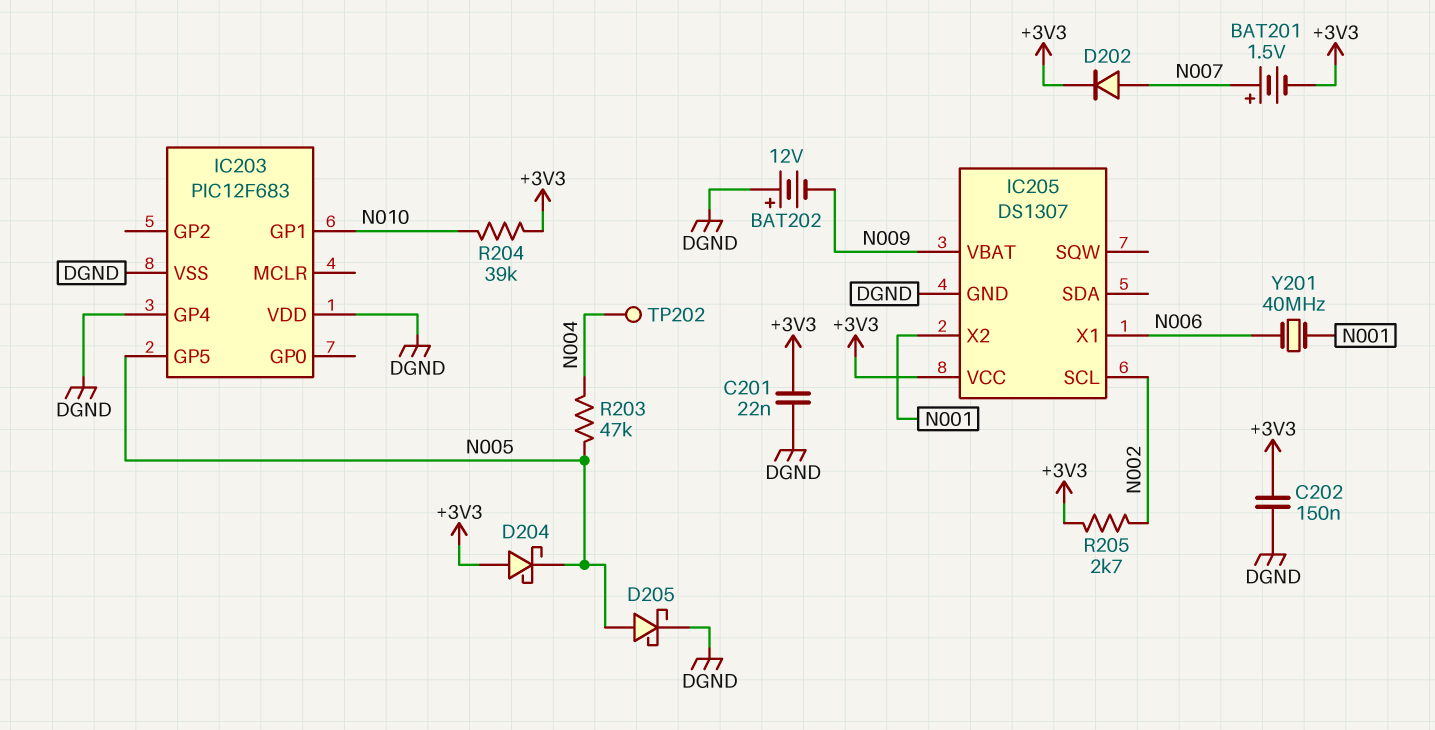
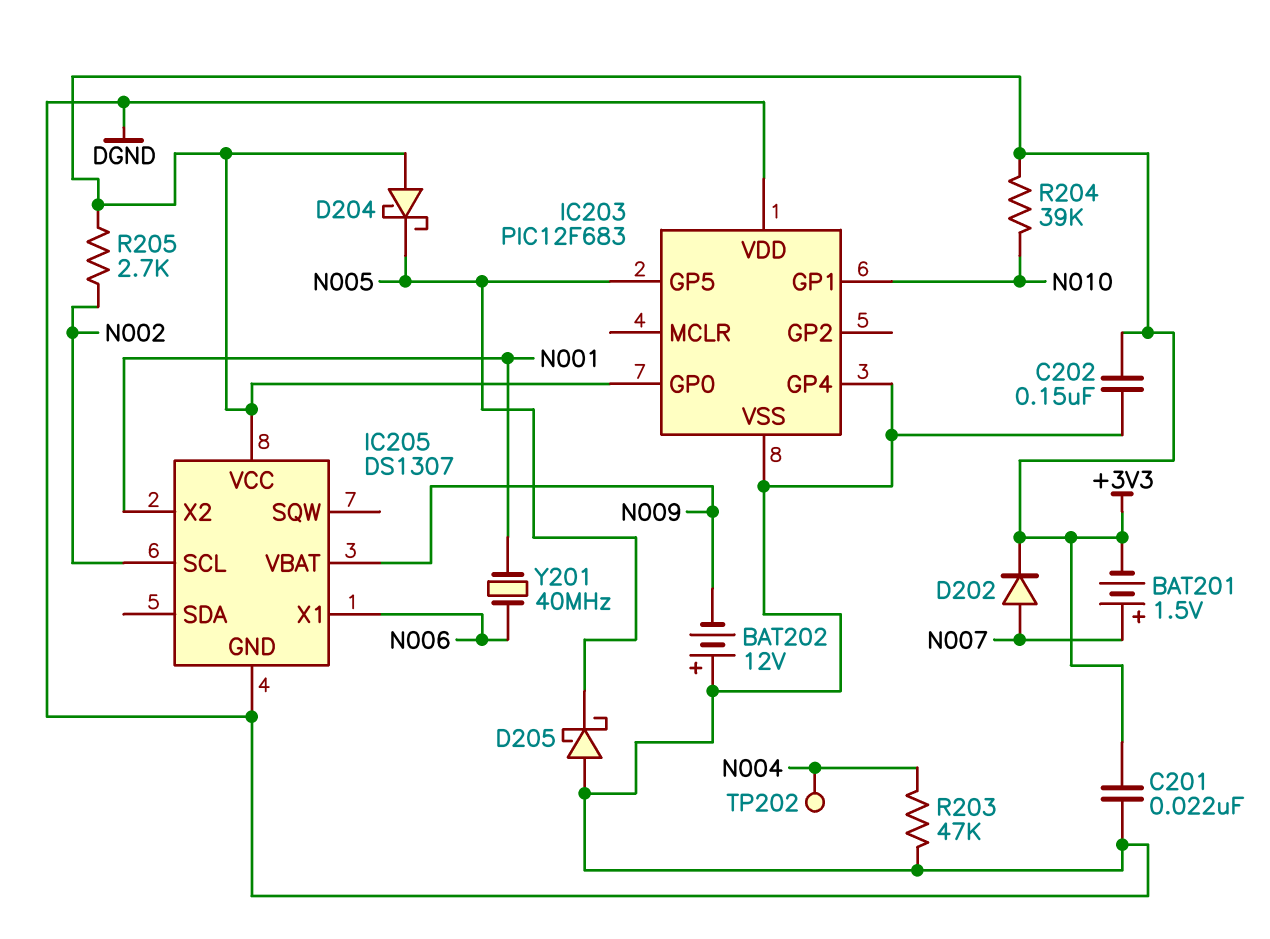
D205: schottky (A N005, K DGND) -> schottky (A DGND, K N005)
IC203 pin GP0: none -> +3V3
R203: 47k (N004, N005) -> 47k (DGND, N004)

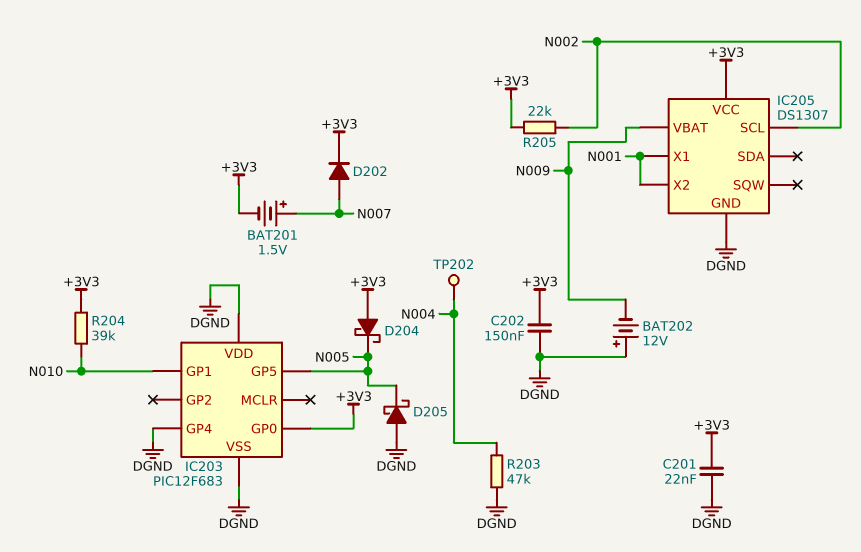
IC205 pin X1: N006 -> N001
R205: 2.7k (+3V3, N002) -> 22k (+3V3, N002)
Y201: 40MHz (N001, N006) -> none

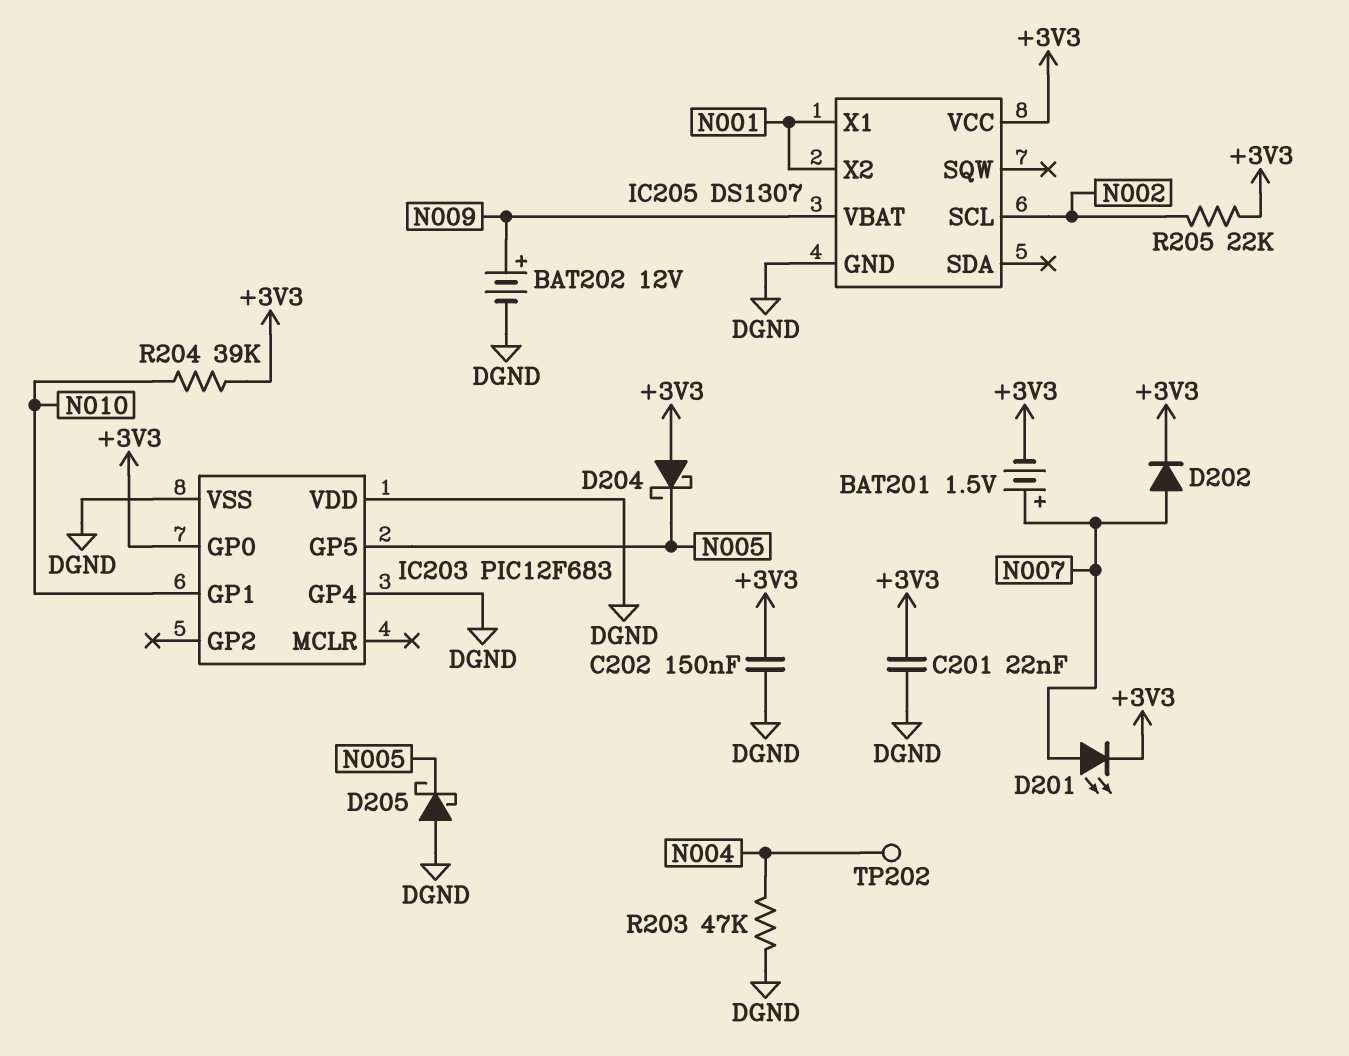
BAT202: 12V (plus DGND, minus N009) -> 12V (plus N009, minus DGND)
D201: none -> LED (A N007, K +3V3)

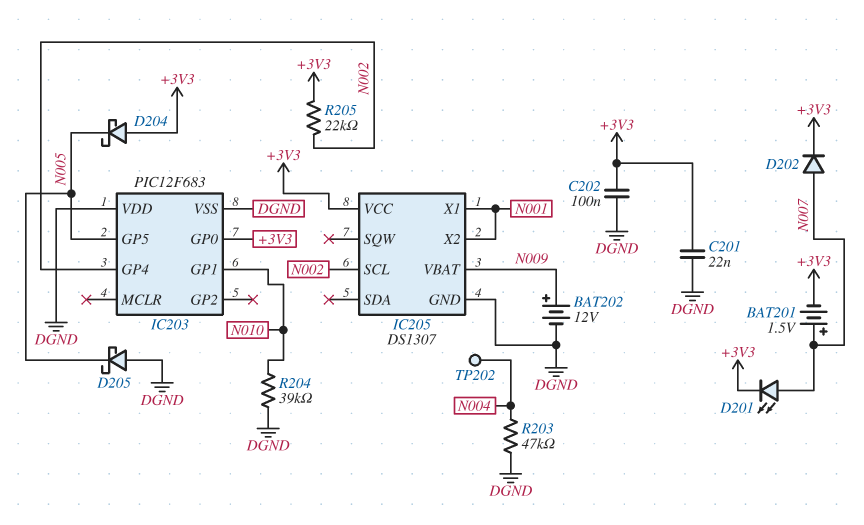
C202: 150nF (+3V3, DGND) -> 100nF (+3V3, DGND)
IC203 pin GP4: DGND -> N002
R204: 39k (+3V3, N010) -> 39k (DGND, N010)

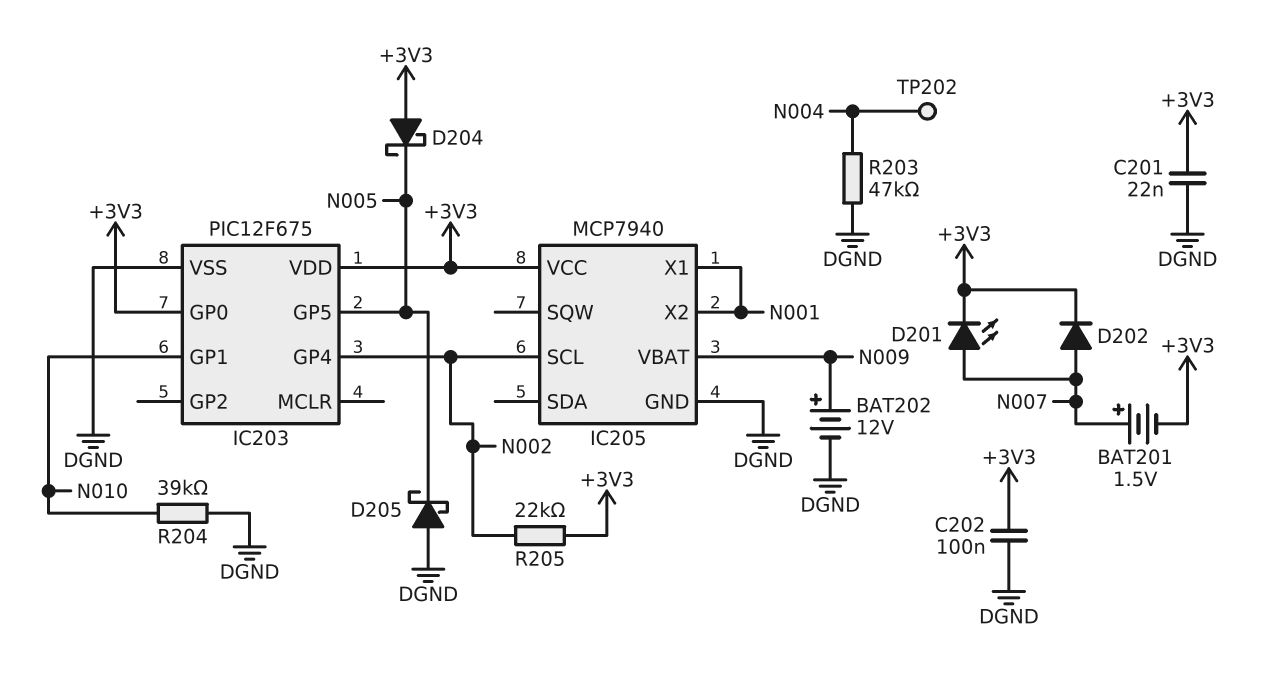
IC203: PIC12F683 -> PIC12F675
IC203 pin VDD: DGND -> +3V3
IC205: DS1307 -> MCP7940

